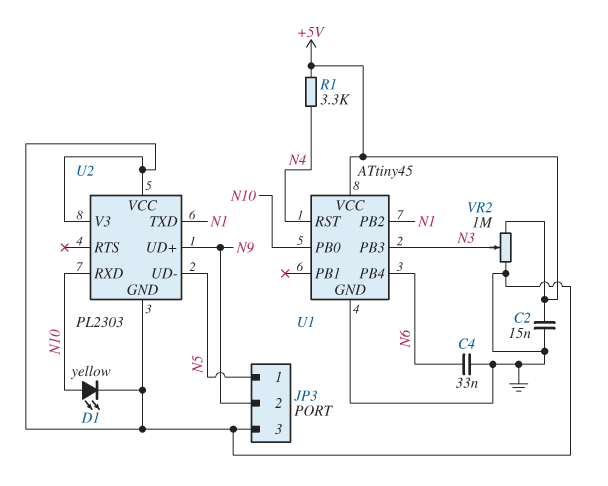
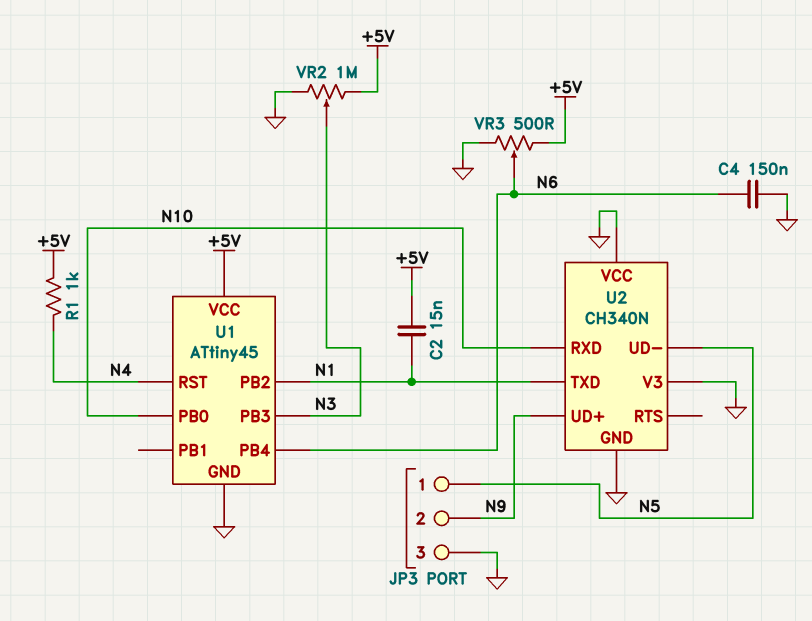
C2: 15nF (+5V, GND) -> 15nF (+5V, N1)
C4: 33nF (GND, N6) -> 150nF (GND, N6)
D1: LED yellow (A N10, K GND) -> none
R1: 3.3k (+5V, N4) -> 1k (+5V, N4)
U2: PL2303 -> CH340N
VR3: none -> 500 (+5V, GND, wiper N6)

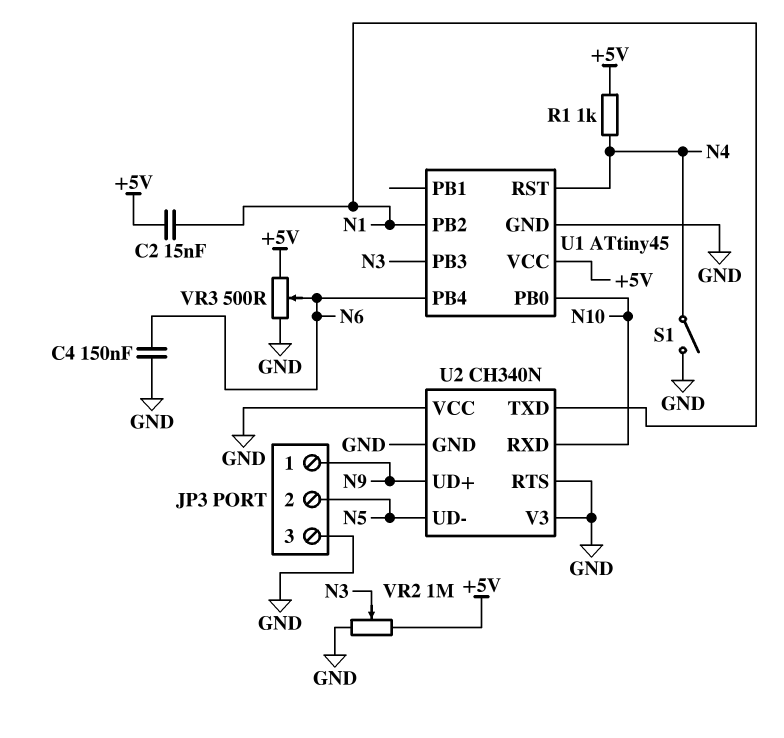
JP3 pin 1: N5 -> N9
JP3 pin 2: N9 -> N5
S1: none -> switch (GND, N4)
U2 pin RTS: none -> GND

